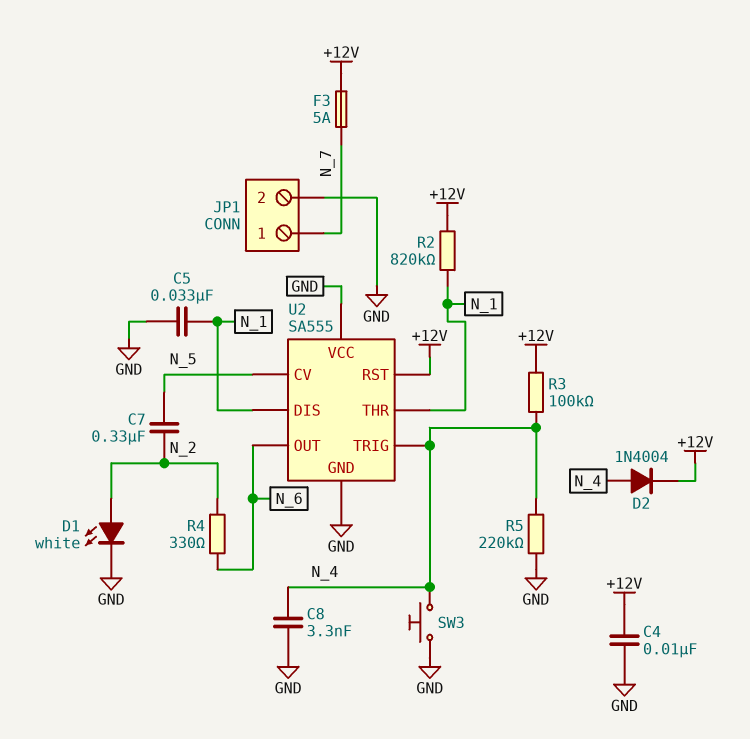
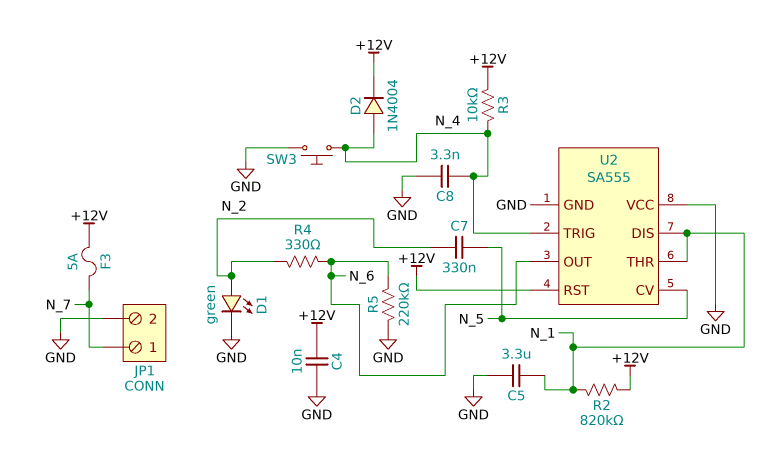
C5: 33nF (GND, N_1) -> 3.3uF (GND, N_1)
D1: LED white (A N_2, K GND) -> LED green (A N_2, K GND)
R3: 100k (+12V, N_4) -> 10k (+12V, N_4)
R5: 220k (GND, N_4) -> 220k (GND, N_6)

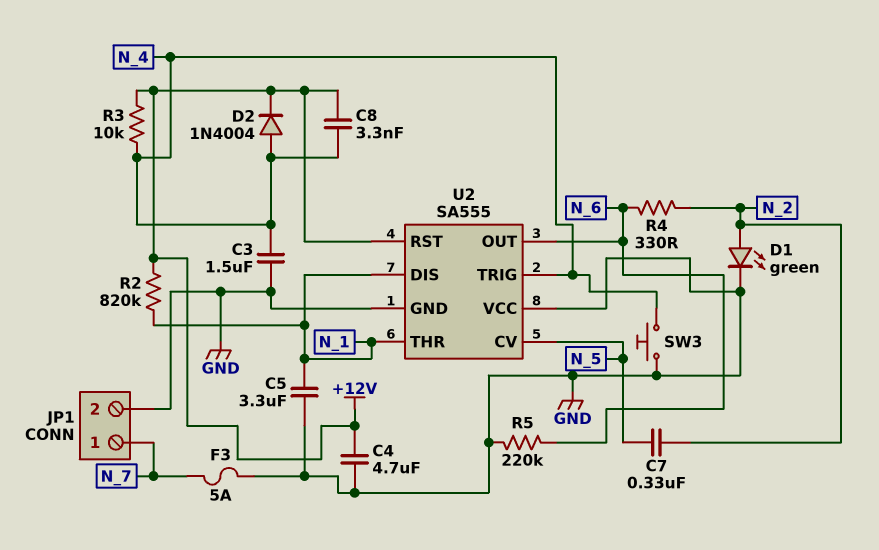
C3: none -> 1.5uF (GND, N_4)
C4: 10nF (+12V, GND) -> 4.7uF (+12V, GND)
C8: 3.3nF (GND, N_4) -> 3.3nF (+12V, N_4)
F3: 5A (+12V, N_7) -> 5A (GND, N_7)

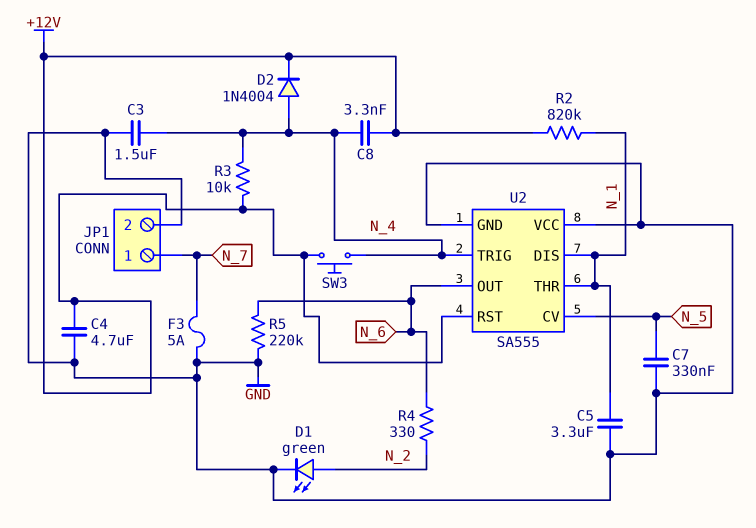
C7: 330nF (N_2, N_5) -> 330nF (GND, N_5)
SW3: button (GND, N_4) -> button (+12V, N_4)

